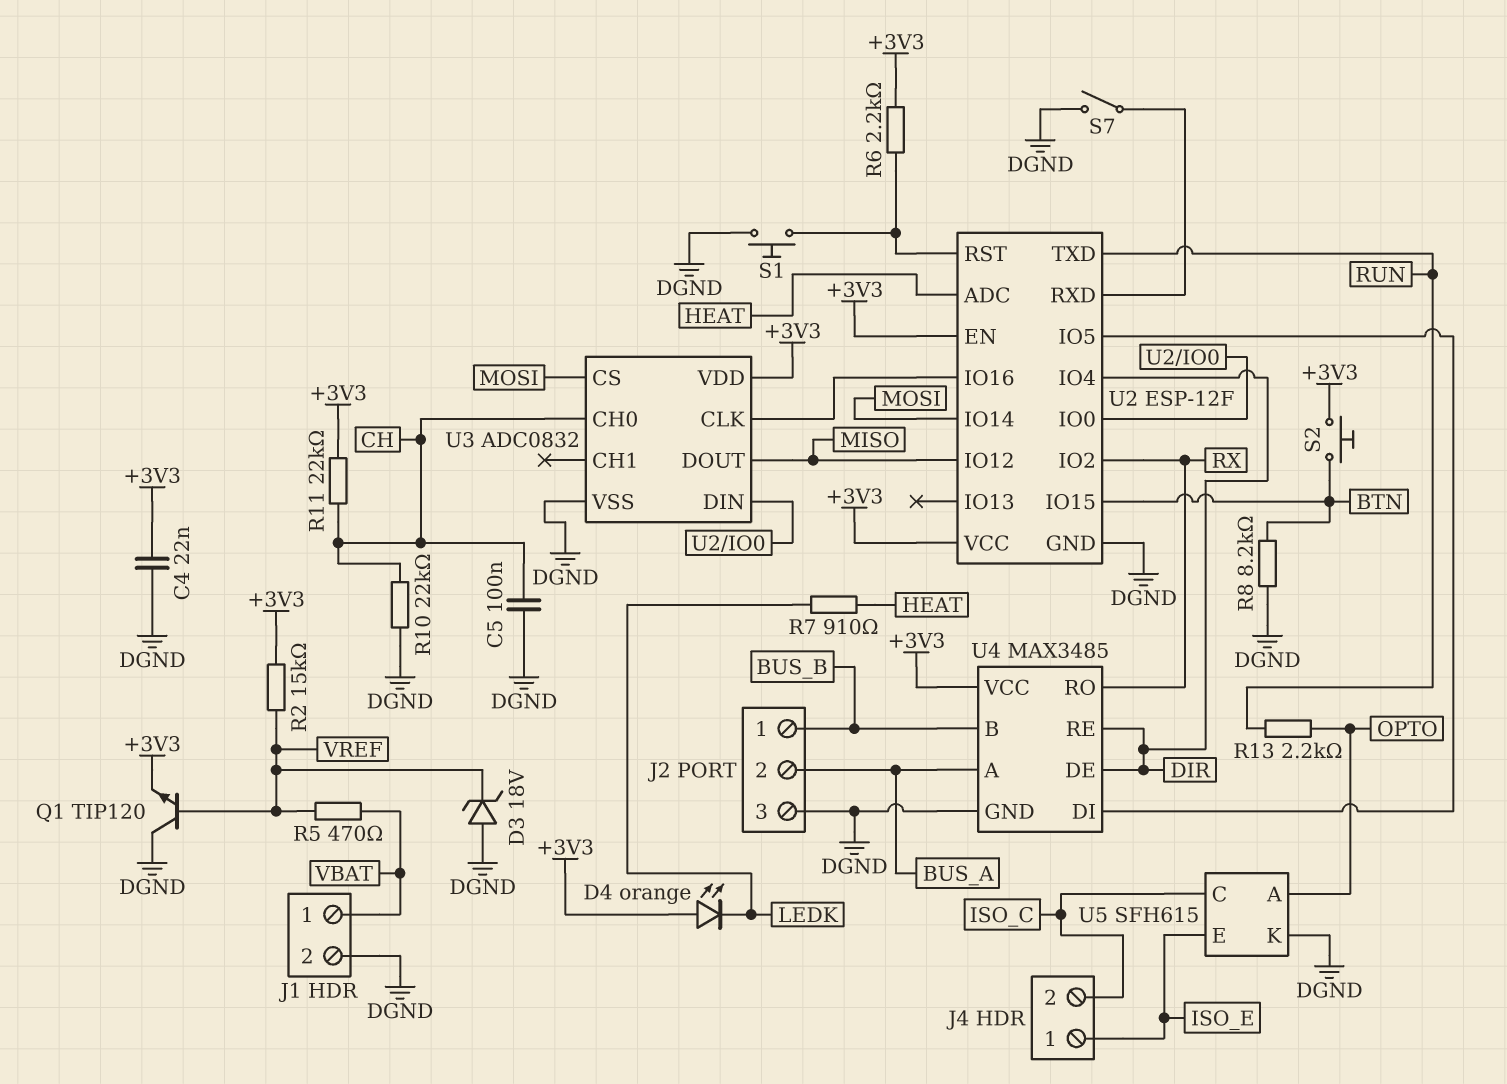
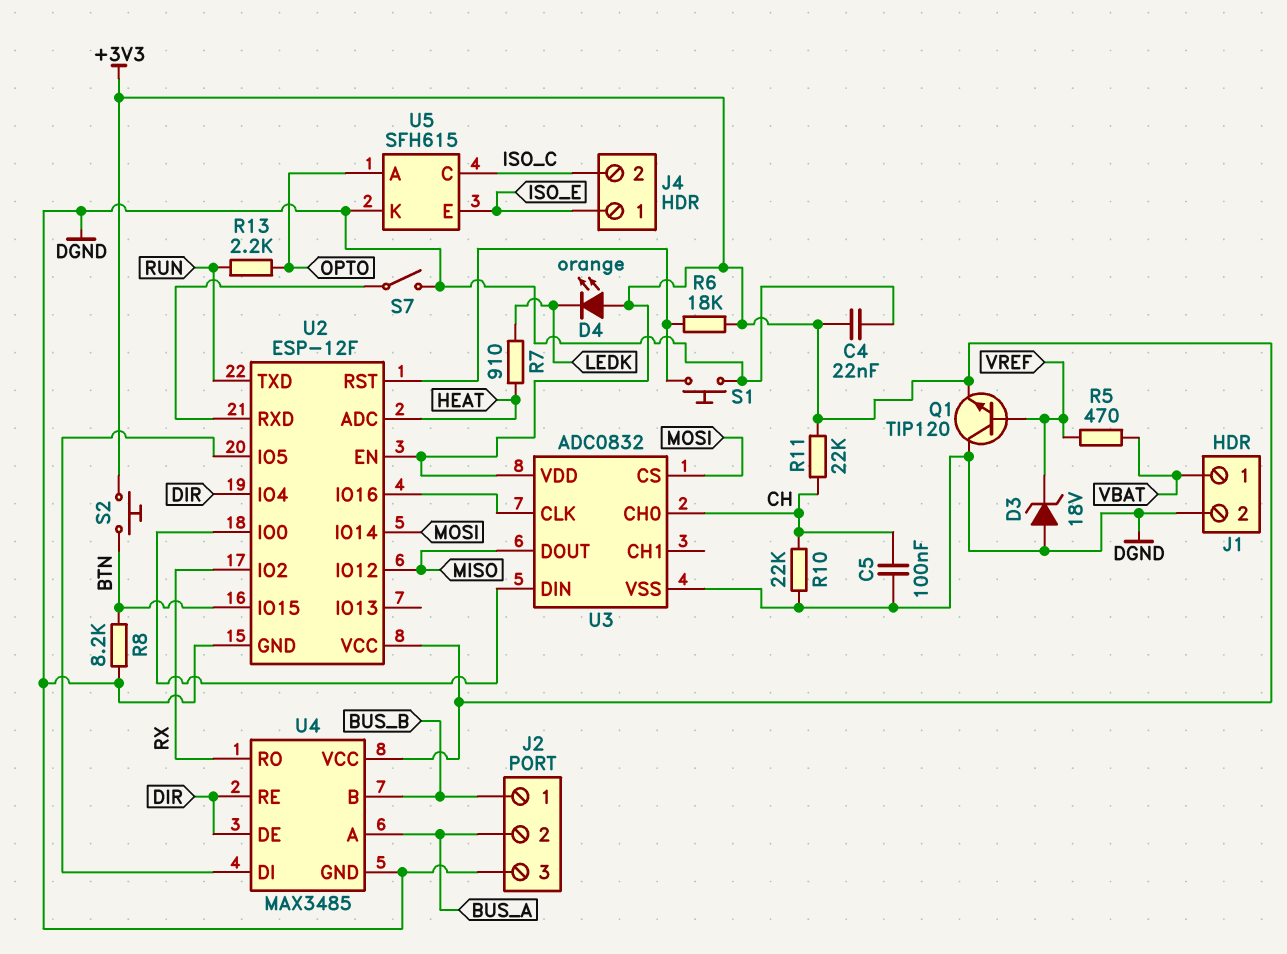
R2: 15k (+3V3, VREF) -> none
R6: 2.2k (+3V3, U2/RST) -> 18k (+3V3, U2/RST)

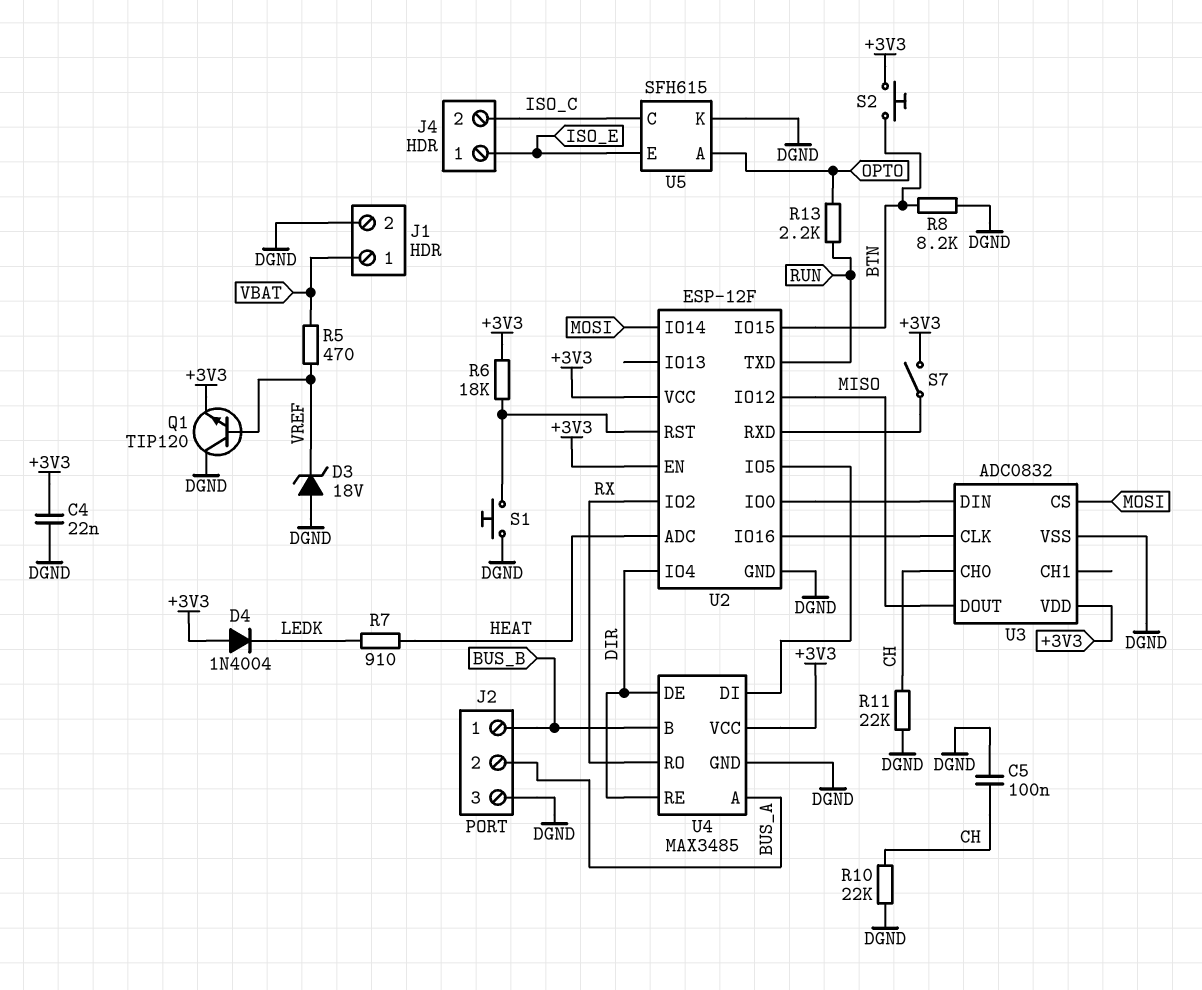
D4: LED orange (A +3V3, K LEDK) -> diode 1N4004 (A +3V3, K LEDK)
R11: 22k (+3V3, CH) -> 22k (CH, DGND)
S7: switch (DGND, U2/RXD) -> switch (+3V3, U2/RXD)

